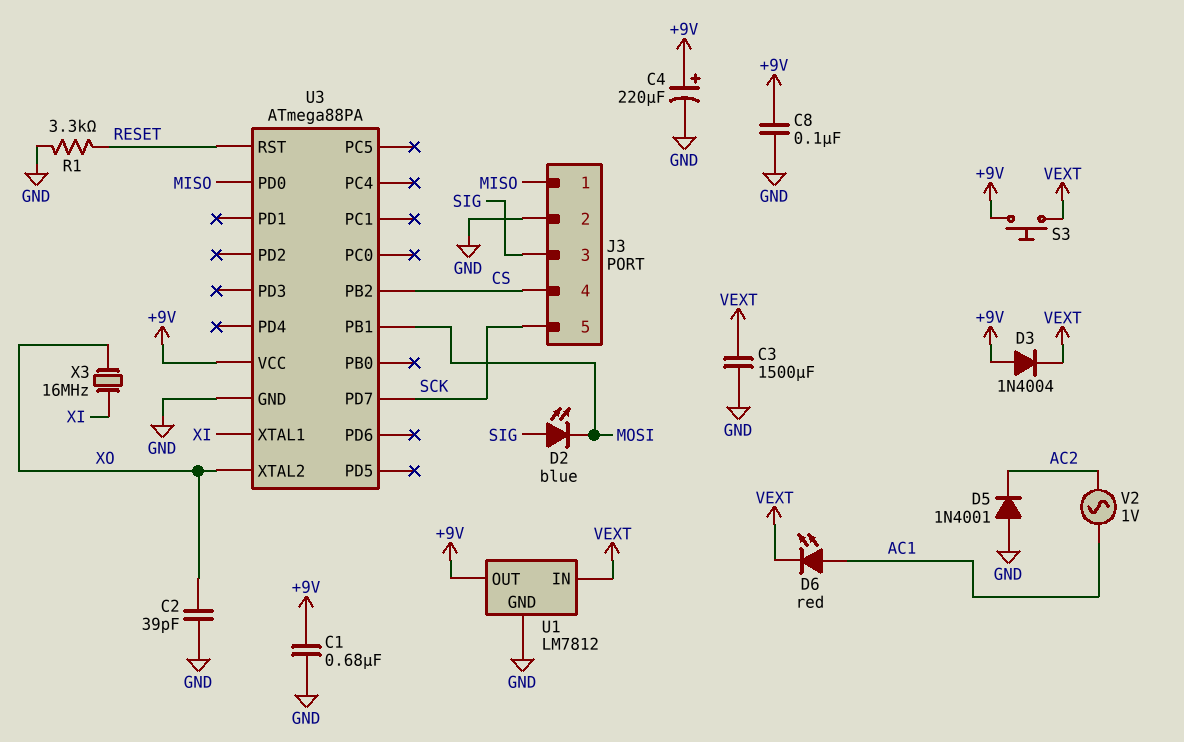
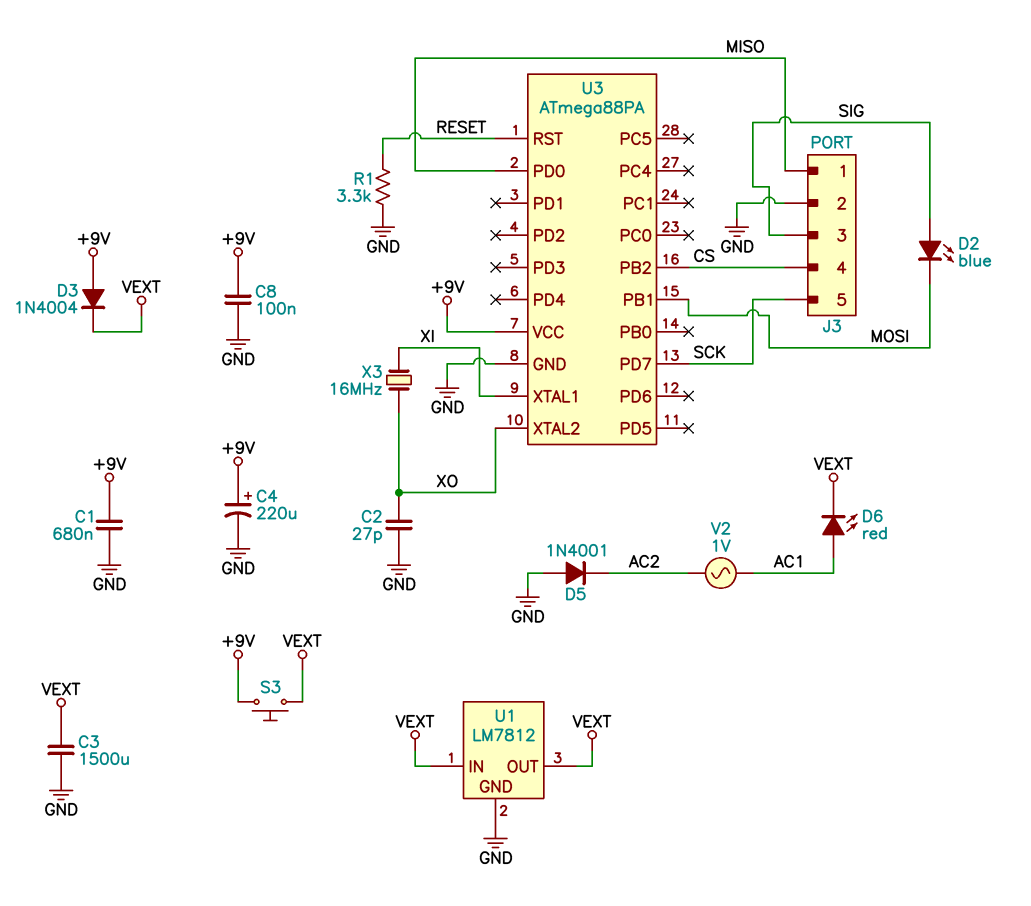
C2: 39pF (GND, XO) -> 27pF (GND, XO)
U1 pin OUT: +9V -> VEXT

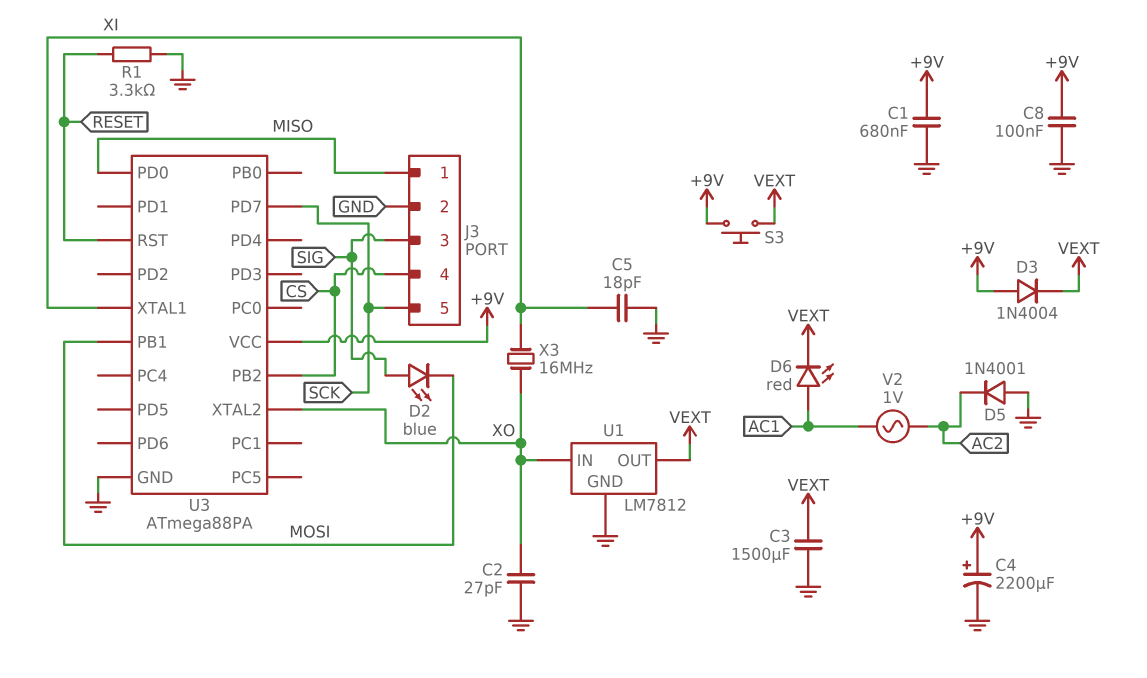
C4: 220uF (plus +9V, minus GND) -> 2200uF (plus +9V, minus GND)
C5: none -> 18pF (GND, XI)
U1 pin IN: VEXT -> XO

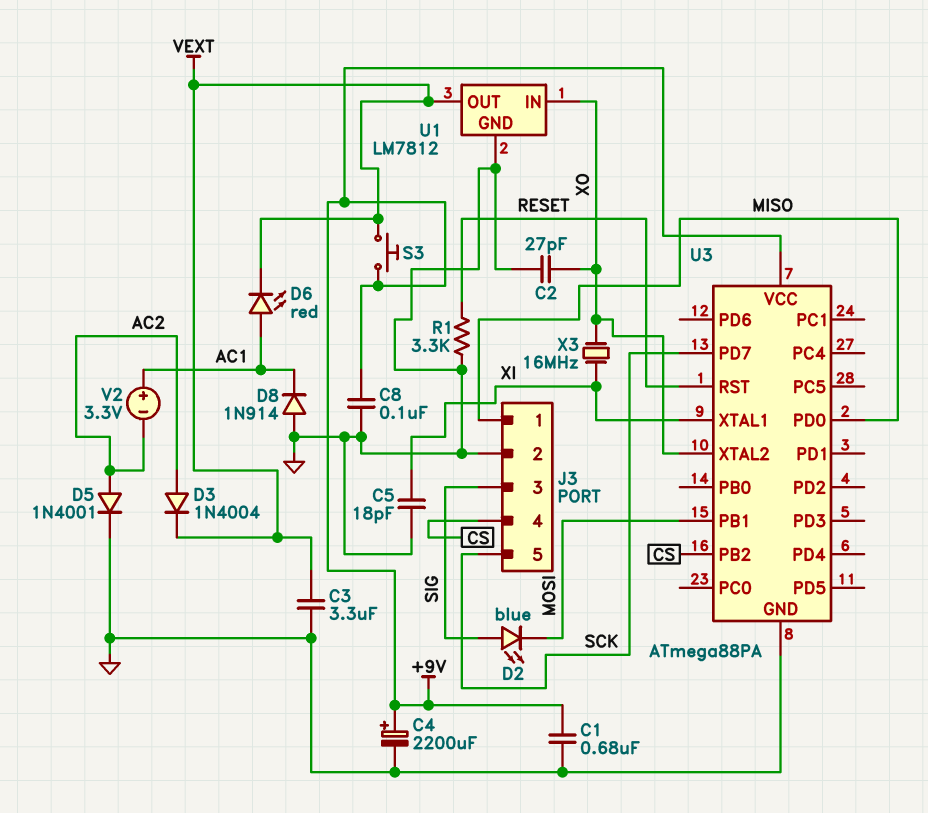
C3: 1500uF (GND, VEXT) -> 3.3uF (GND, VEXT)
D3: diode 1N4004 (A +9V, K VEXT) -> diode 1N4004 (A AC2, K VEXT)
D5: diode 1N4001 (A GND, K AC2) -> diode 1N4001 (A AC2, K GND)
D8: none -> diode 1N914 (A GND, K AC1)
V2: AC 1V (AC1, AC2) -> 3.3V (plus AC1, minus AC2)

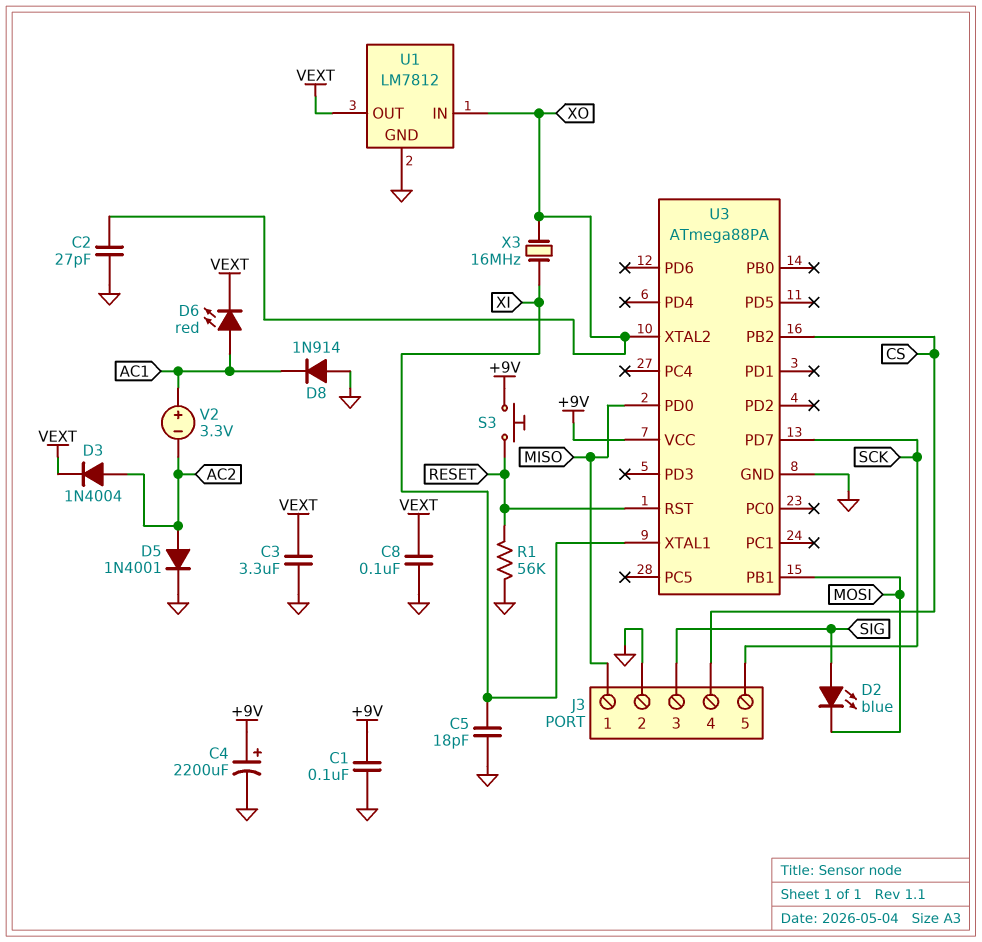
C1: 680nF (+9V, GND) -> 100nF (+9V, GND)
C8: 100nF (+9V, GND) -> 100nF (GND, VEXT)
R1: 3.3k (GND, RESET) -> 56k (GND, RESET)
S3: button (+9V, VEXT) -> button (+9V, RESET)

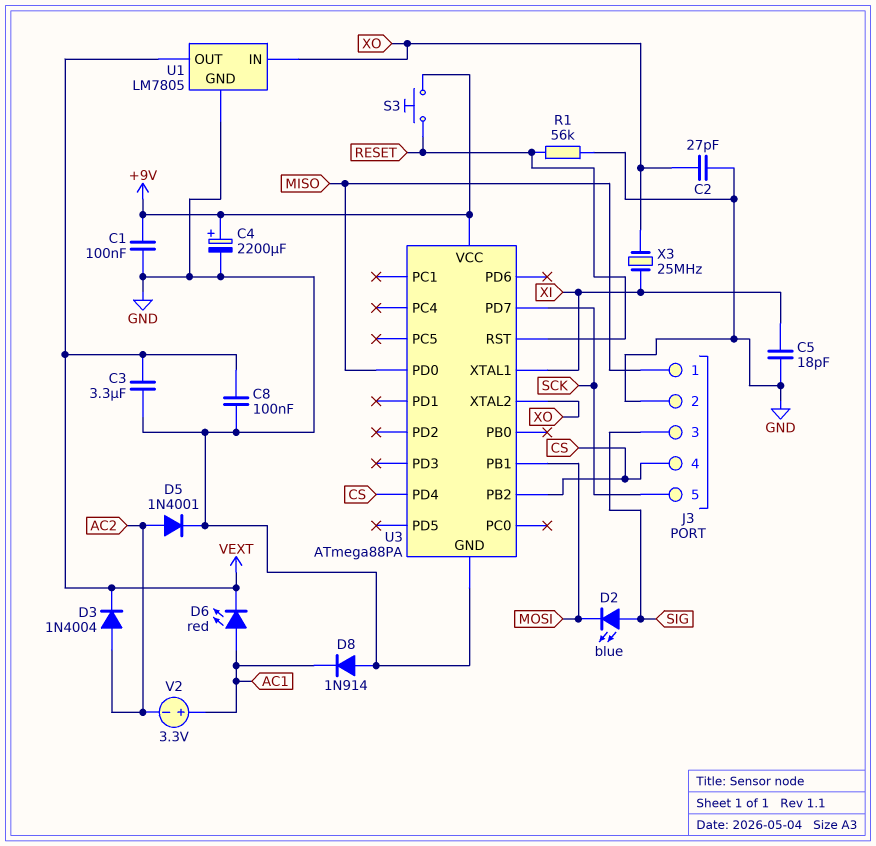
U1: LM7812 -> LM7805
U3 pin PD4: none -> CS
X3: 16MHz (XI, XO) -> 25MHz (XI, XO)

